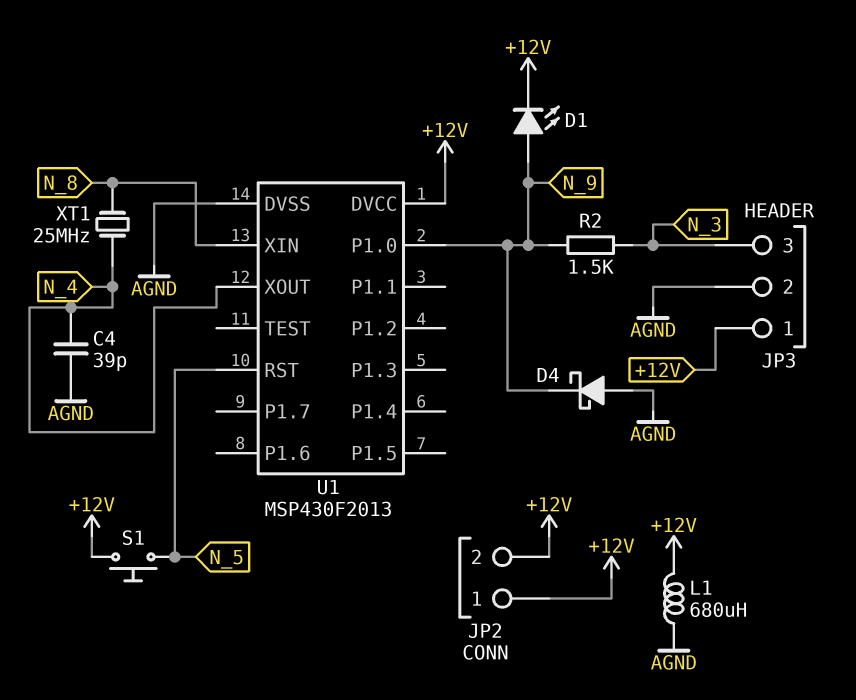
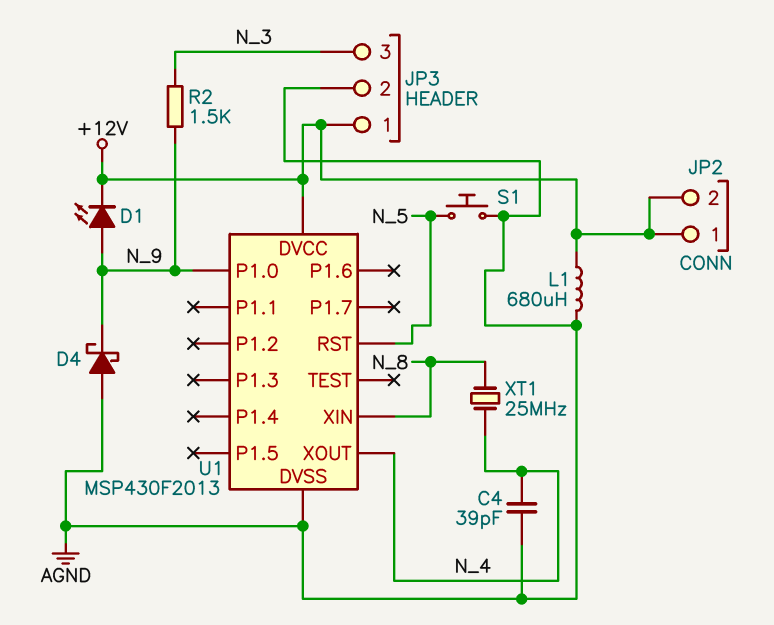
S1: button (+12V, N_5) -> button (AGND, N_5)

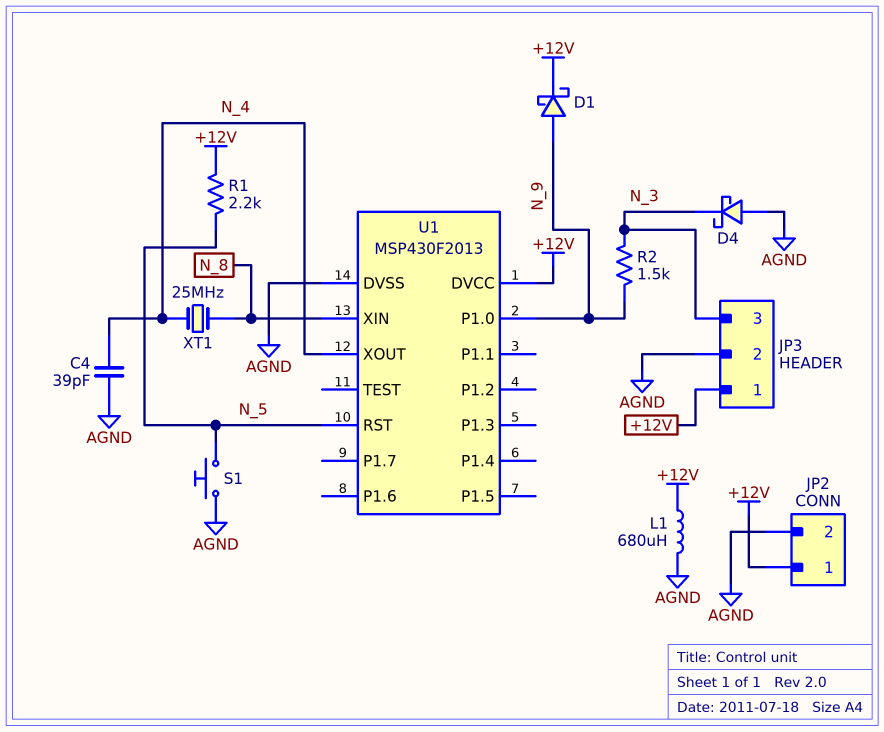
D1: LED (A N_9, K +12V) -> schottky (A N_9, K +12V)
D4: schottky (A AGND, K N_9) -> schottky (A AGND, K N_3)
JP2 pin 2: +12V -> AGND
R1: none -> 2.2k (+12V, N_5)

